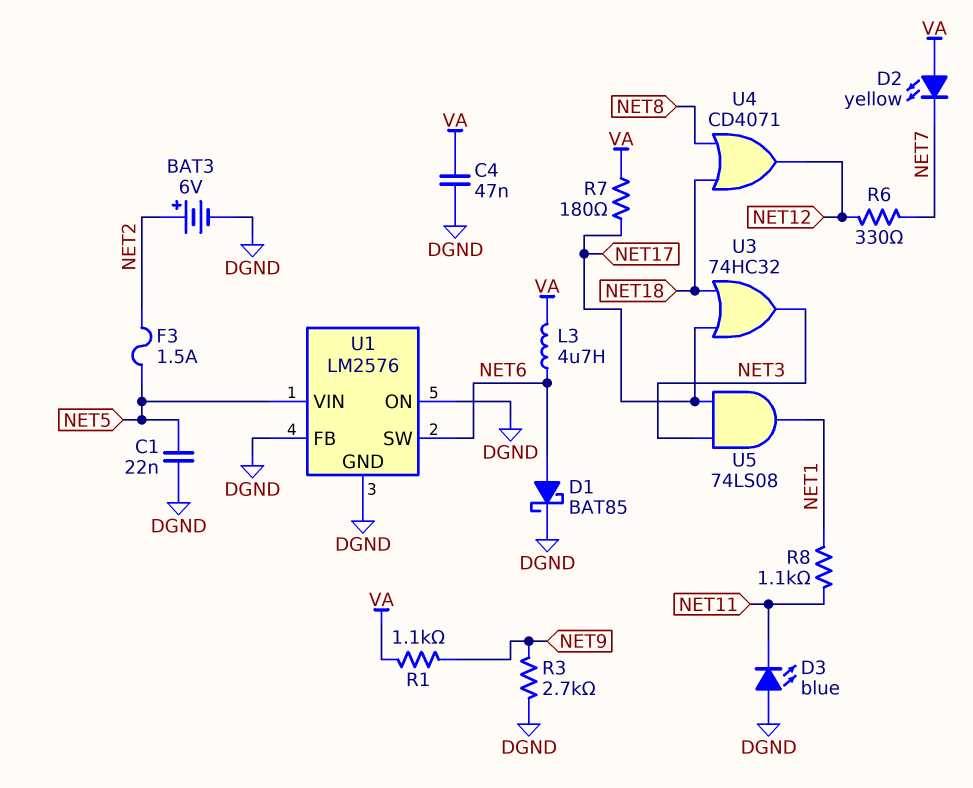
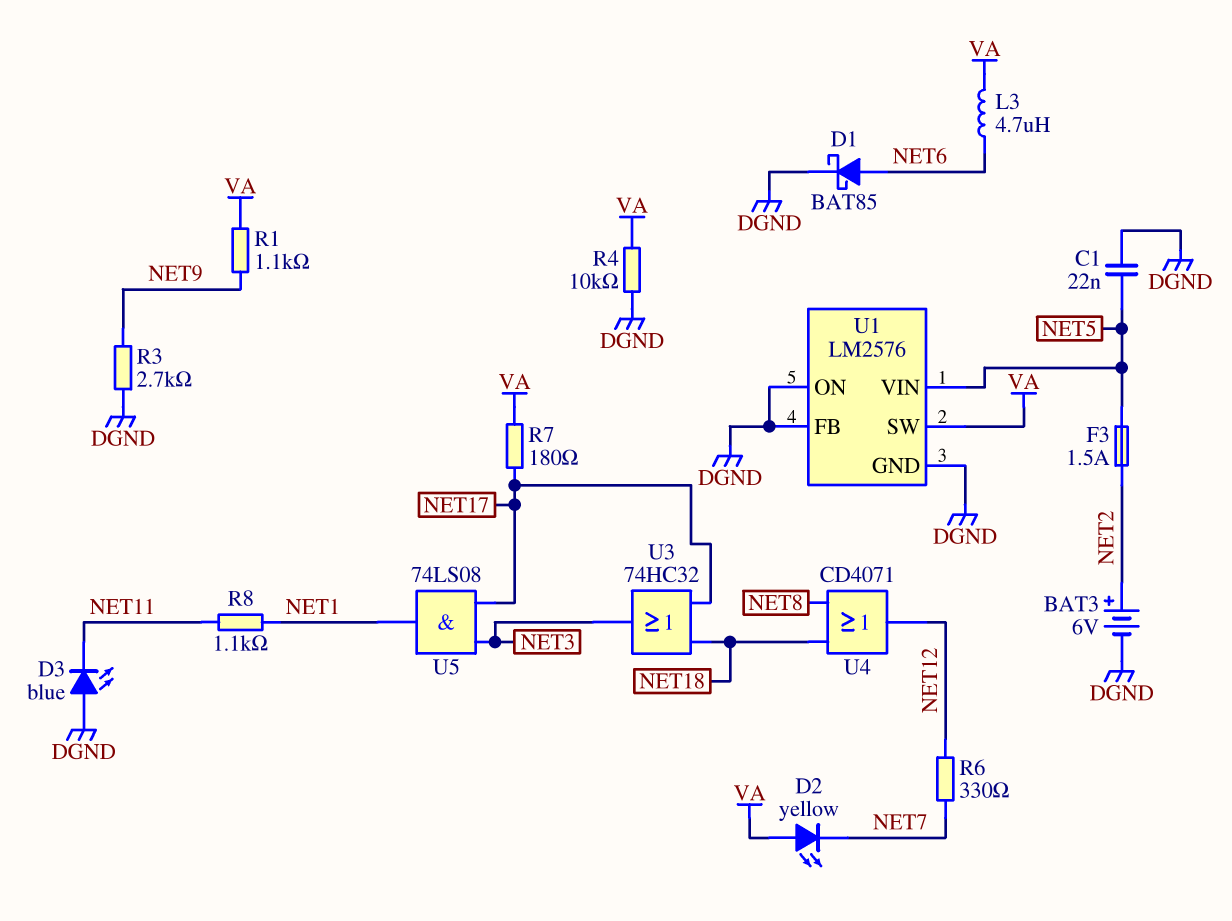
C4: 47nF (DGND, VA) -> none
R4: none -> 10k (DGND, VA)
U1 pin SW: NET6 -> VA

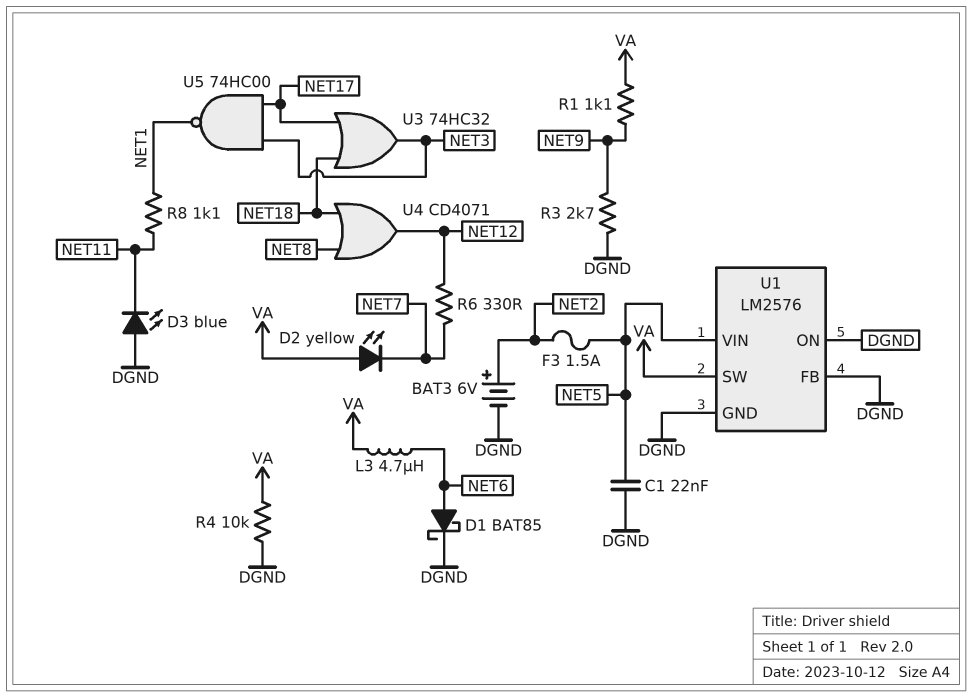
R7: 180 (NET17, VA) -> none
U5: AND 74LS08 (in NET3, in NET17, out NET1) -> NAND 74HC00 (in NET3, in NET17, out NET1)

